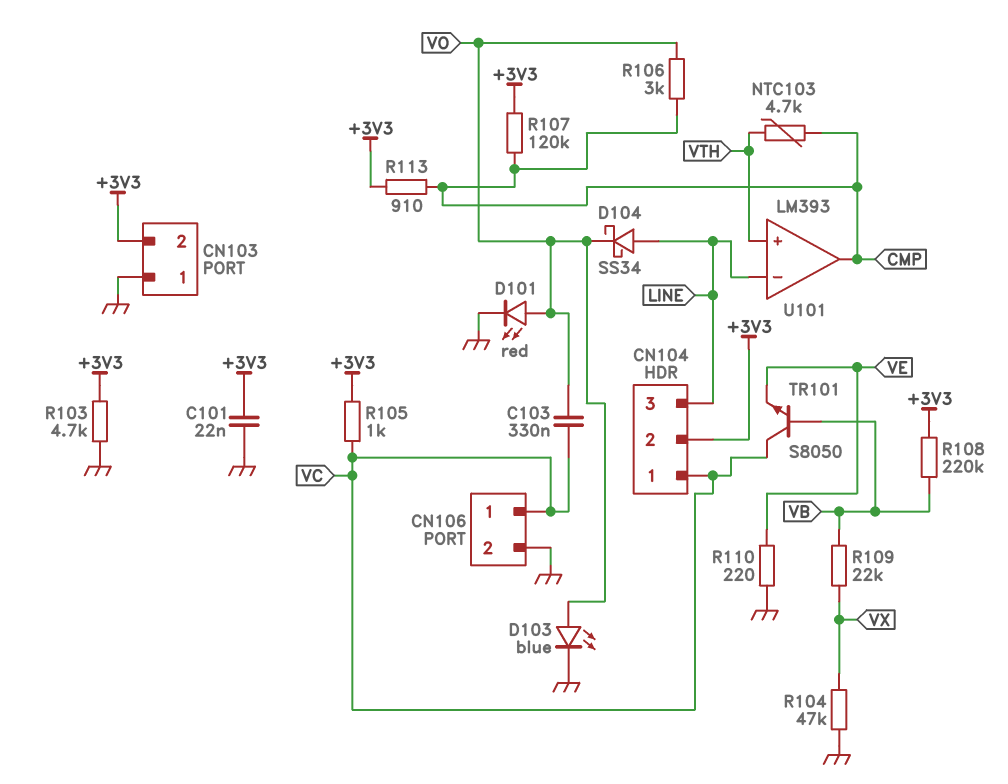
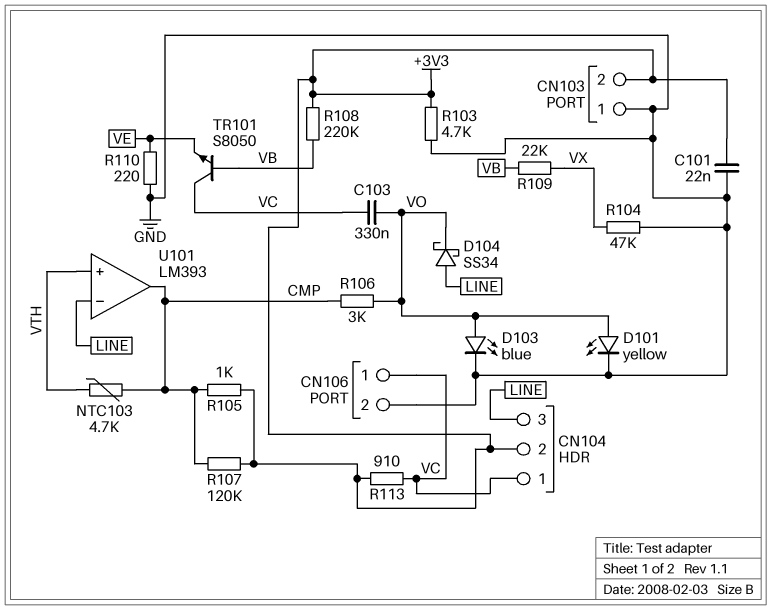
D101: LED red (A VO, K GND) -> LED yellow (A VO, K GND)
R105: 1k (+3V3, VC) -> 1k (+3V3, CMP)
R113: 910 (+3V3, CMP) -> 910 (+3V3, VC)

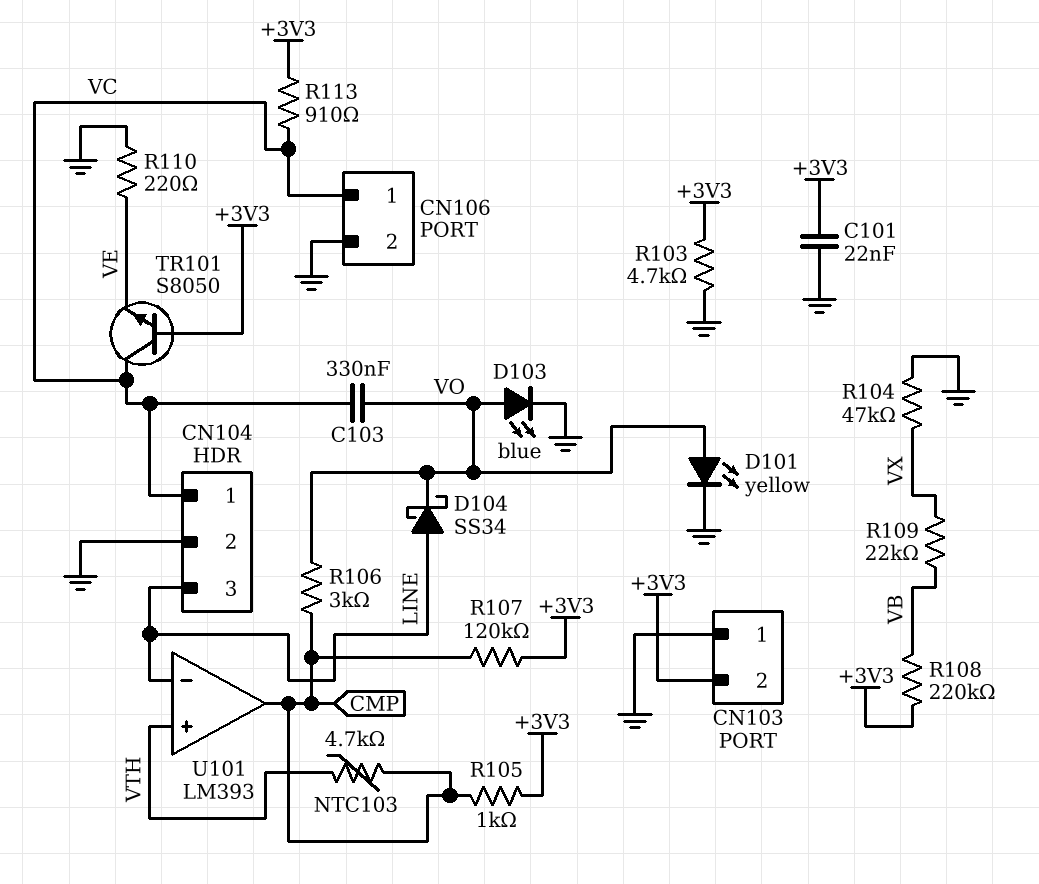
CN104 pin 2: +3V3 -> GND
TR101: NPN S8050 (B VB, C VC, E VE) -> NPN S8050 (B +3V3, C VC, E VE)

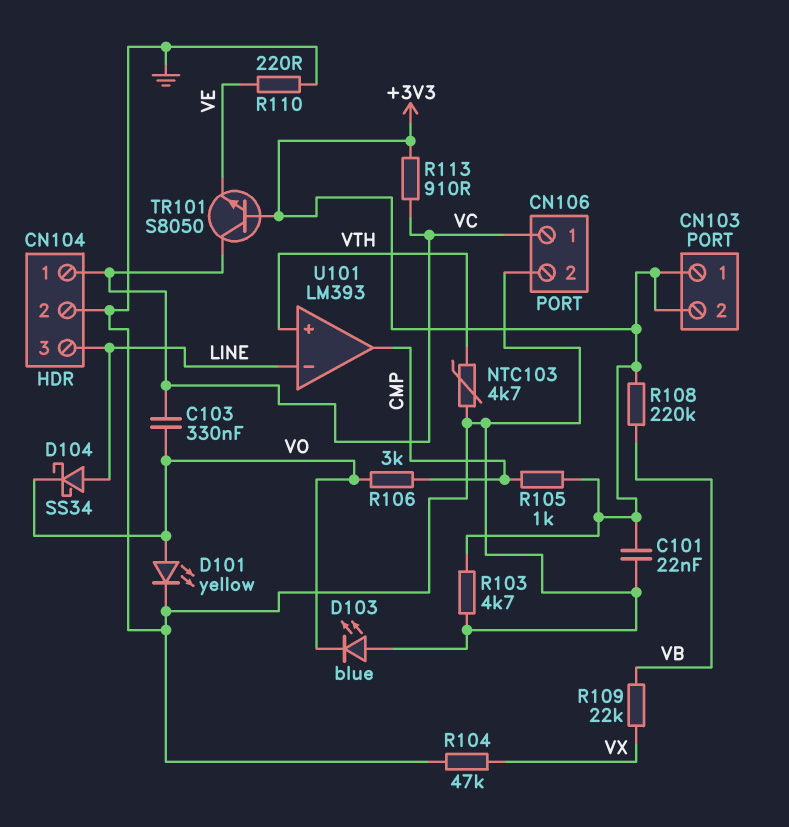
CN103 pin 1: GND -> +3V3
D103: LED blue (A VO, K GND) -> LED blue (A GND, K VO)
NTC103: 4.7k (CMP, VTH) -> 4.7k (GND, VTH)
R107: 120k (+3V3, CMP) -> none

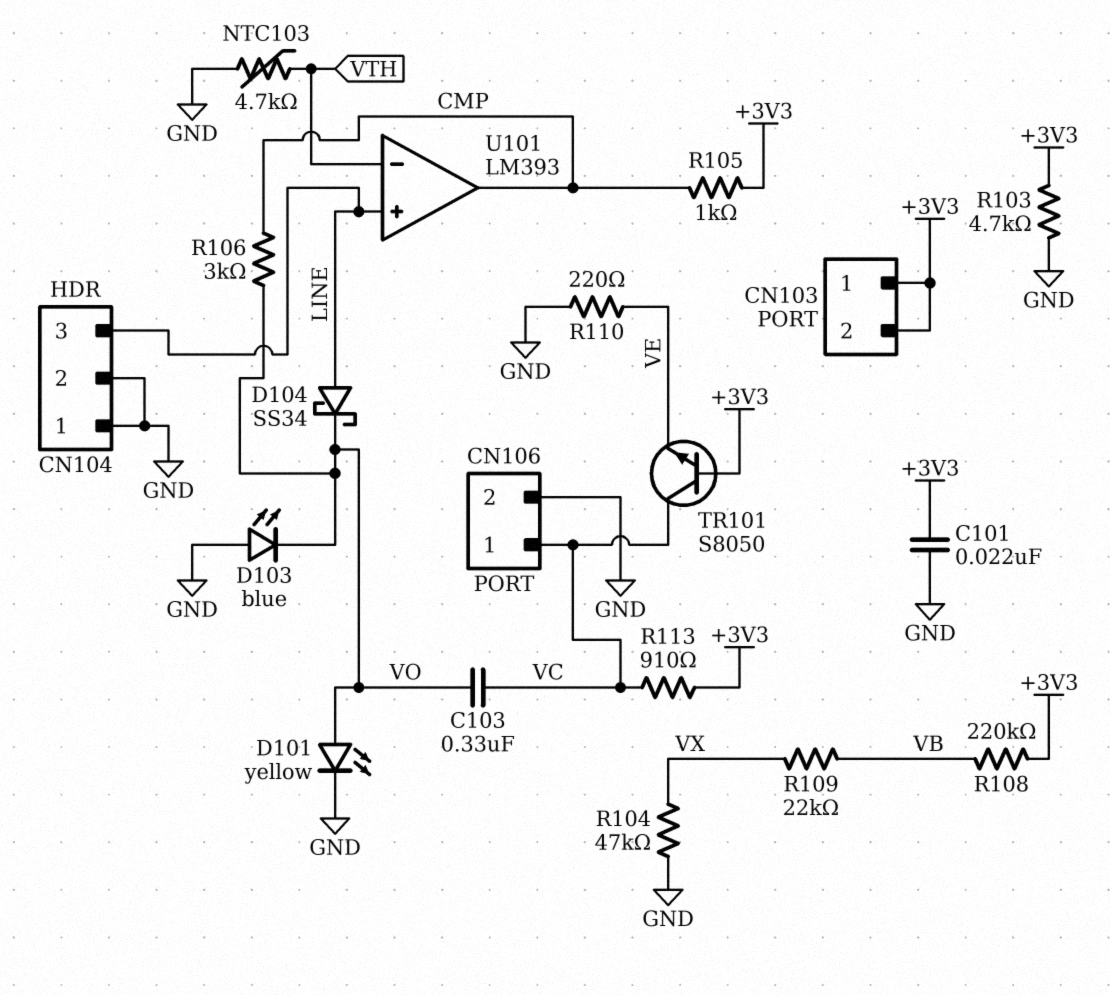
CN104 pin 1: VC -> GND
U101 pin in+: VTH -> LINE
U101 pin in-: LINE -> VTH

